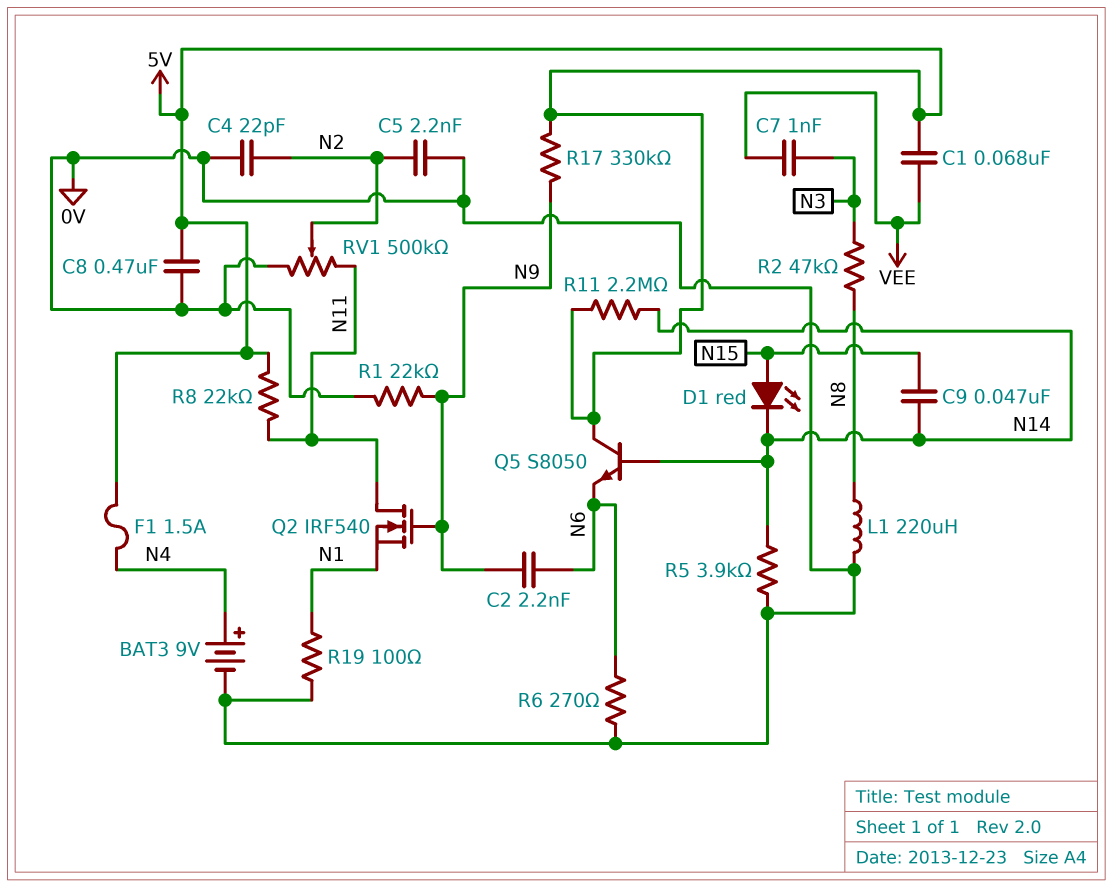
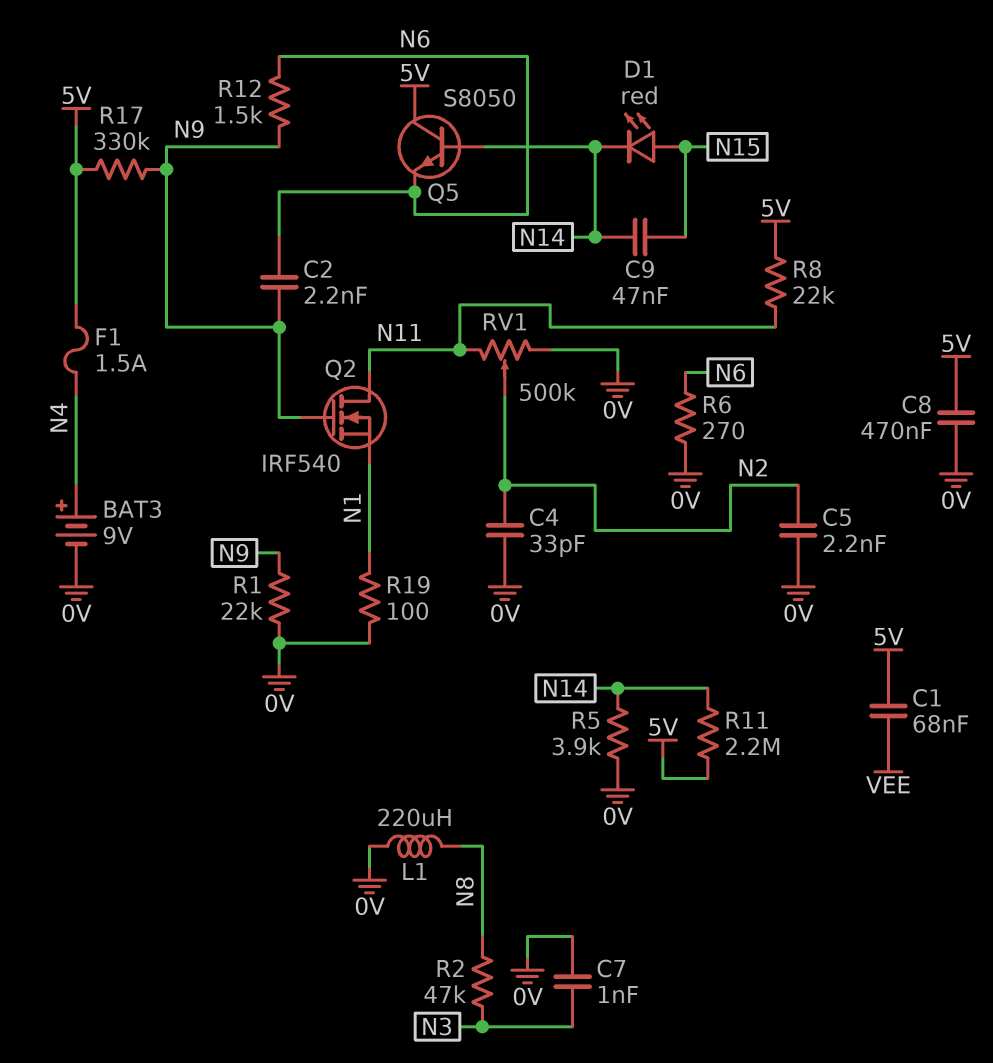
C4: 22pF (0V, N2) -> 33pF (0V, N2)
C7: 1nF (N3, VEE) -> 1nF (0V, N3)
R12: none -> 1.5k (N6, N9)

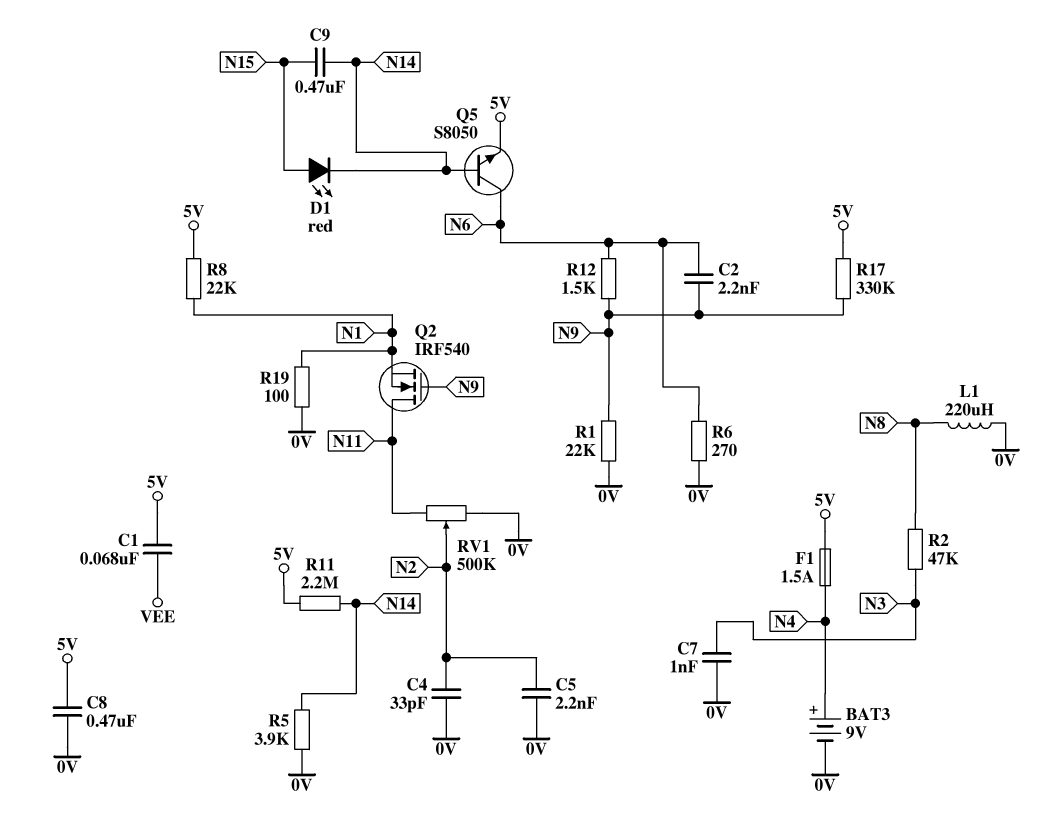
C9: 47nF (N14, N15) -> 470nF (N14, N15)
Q5: NPN S8050 (B N14, C 5V, E N6) -> NPN S8050 (B N14, C N6, E 5V)
R8: 22k (5V, N11) -> 22k (5V, N1)

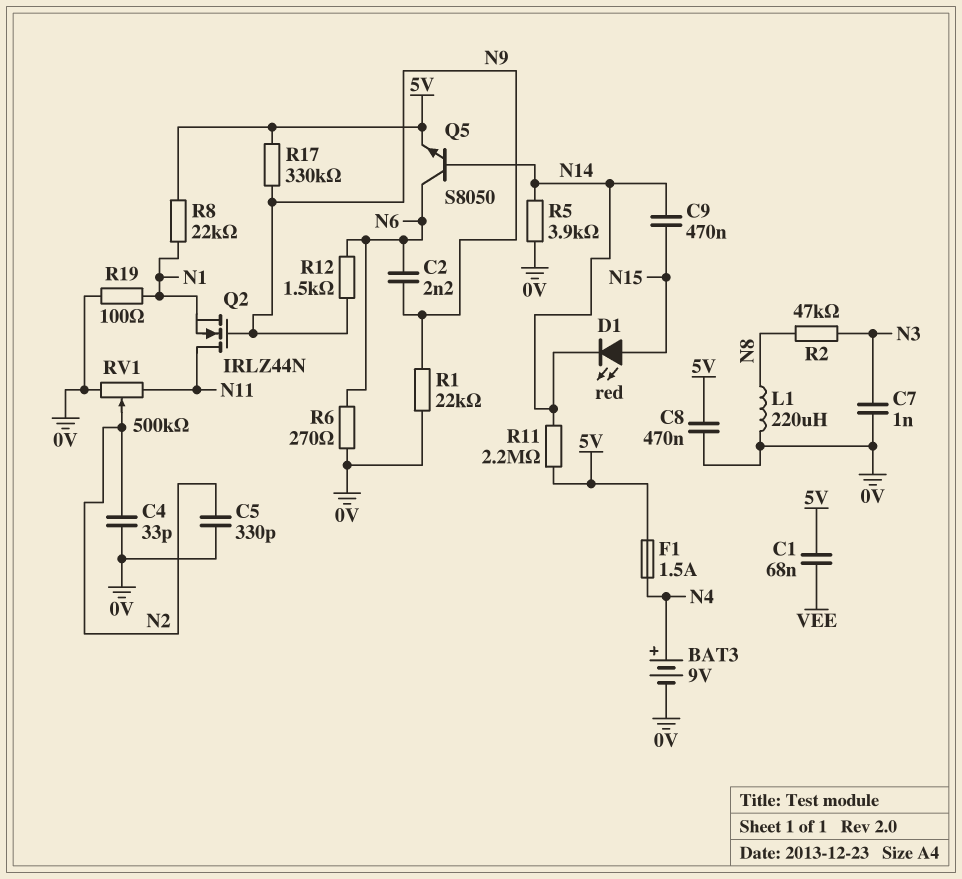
C5: 2.2nF (0V, N2) -> 330pF (0V, N2)
Q2: NMOS IRF540 (G N9, D N11, S N1) -> NMOS IRLZ44N (G N9, D N11, S N1)

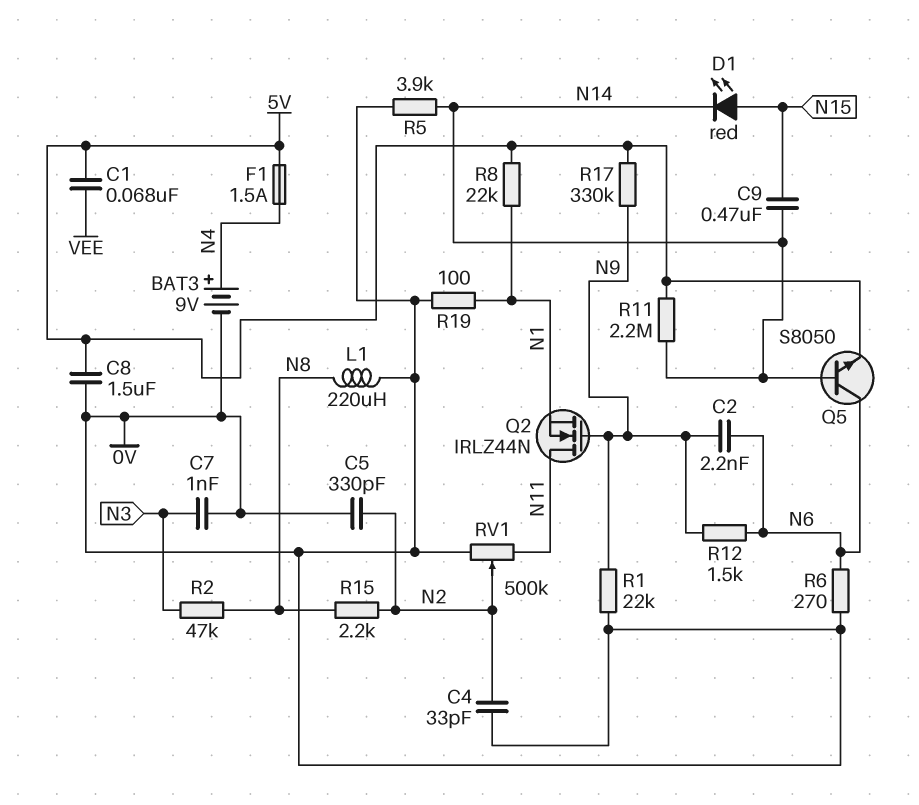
C8: 470nF (0V, 5V) -> 1.5uF (0V, 5V)
R15: none -> 2.2k (N2, N8)

